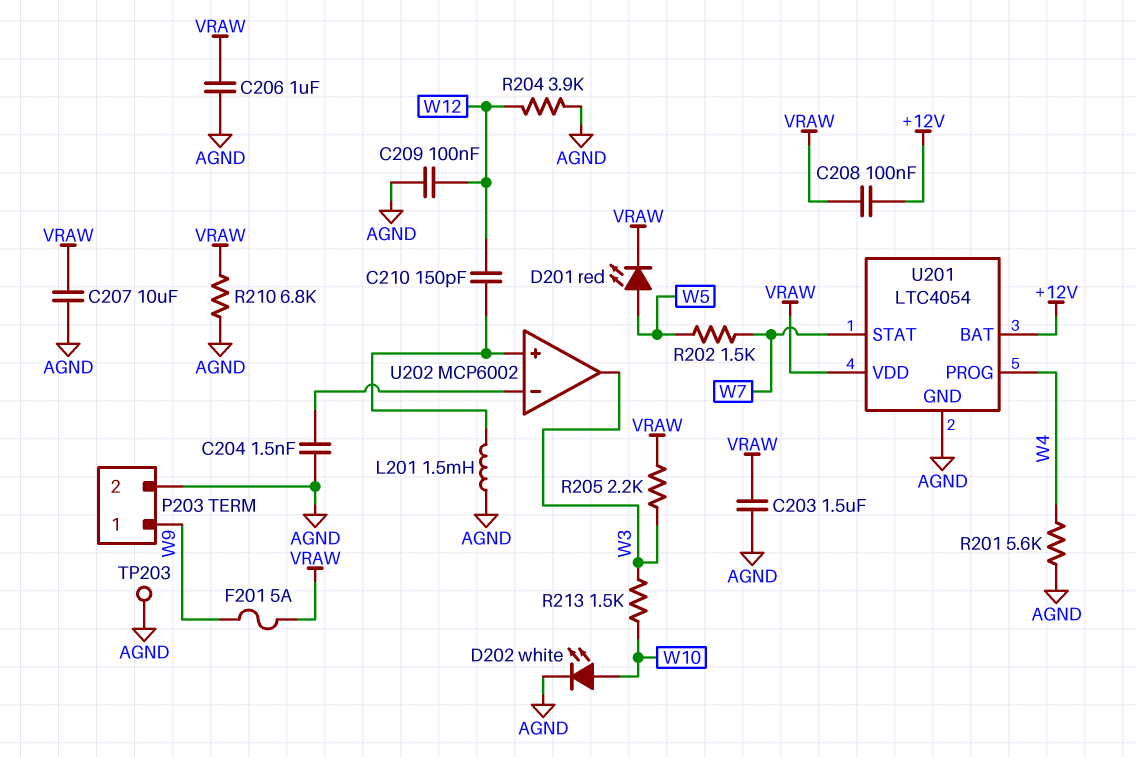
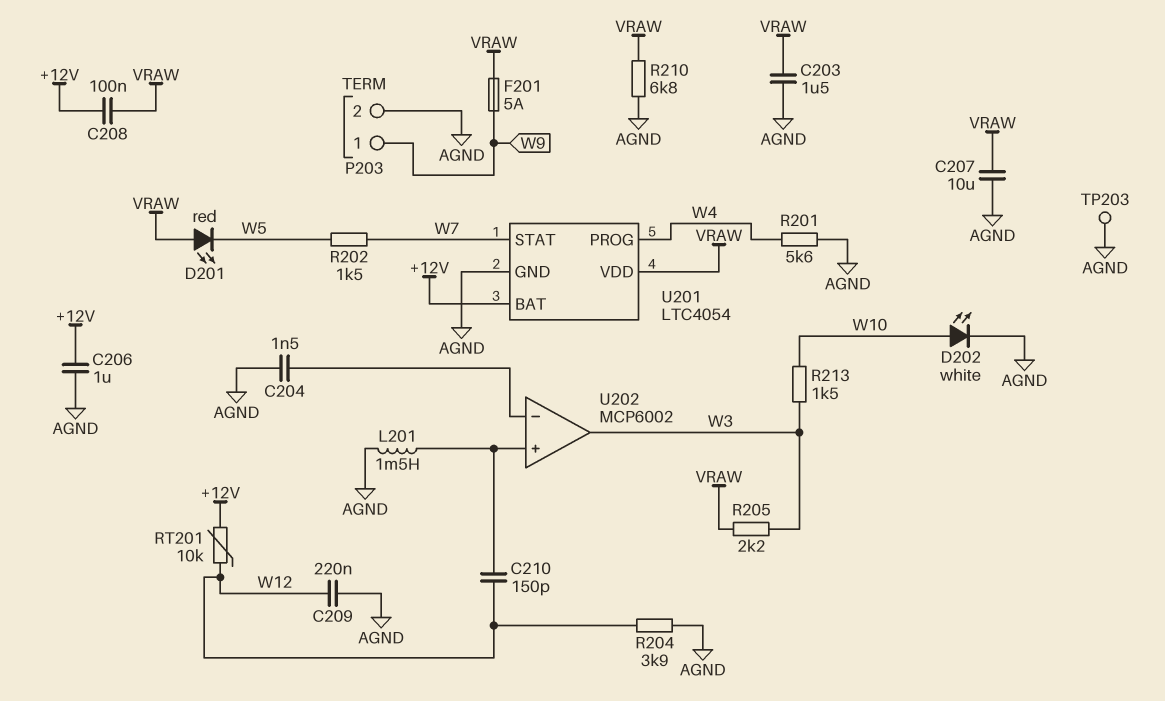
C206: 1uF (AGND, VRAW) -> 1uF (+12V, AGND)
C209: 100nF (AGND, W12) -> 220nF (AGND, W12)
D201: LED red (A W5, K VRAW) -> LED red (A VRAW, K W5)
RT201: none -> 10k (+12V, W12)

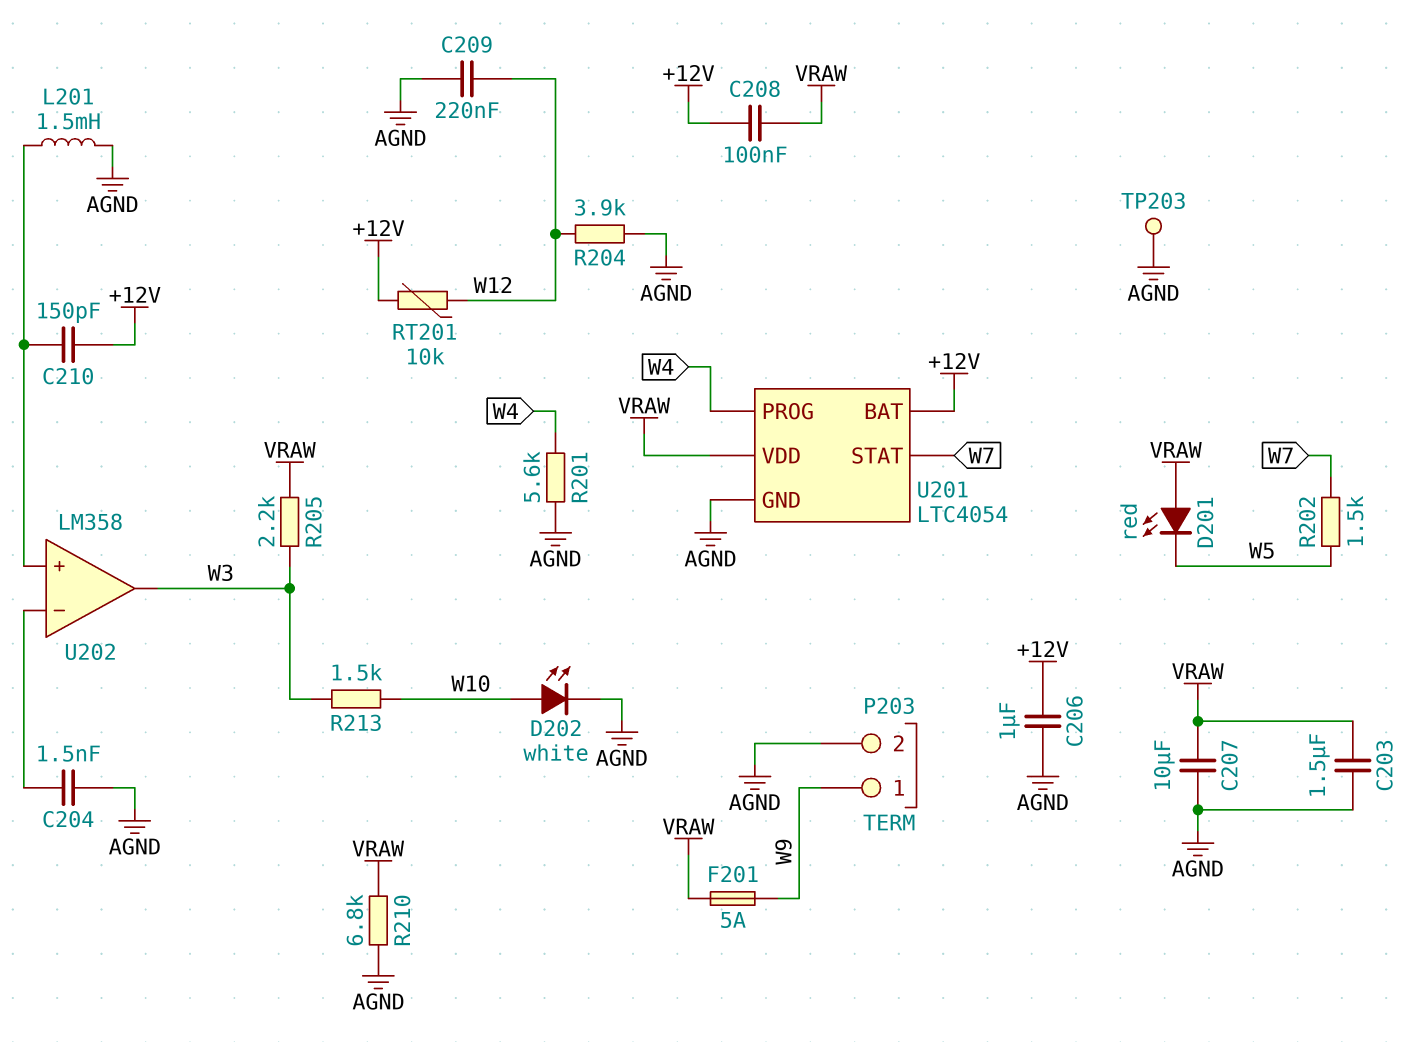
C210: 150pF (U202/in+, W12) -> 150pF (+12V, U202/in+)
U202: MCP6002 -> LM358

